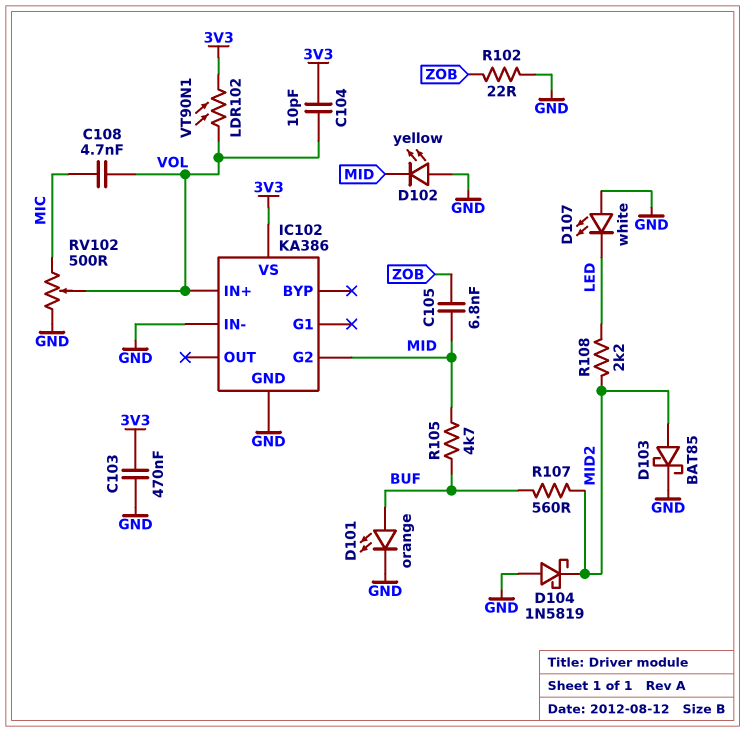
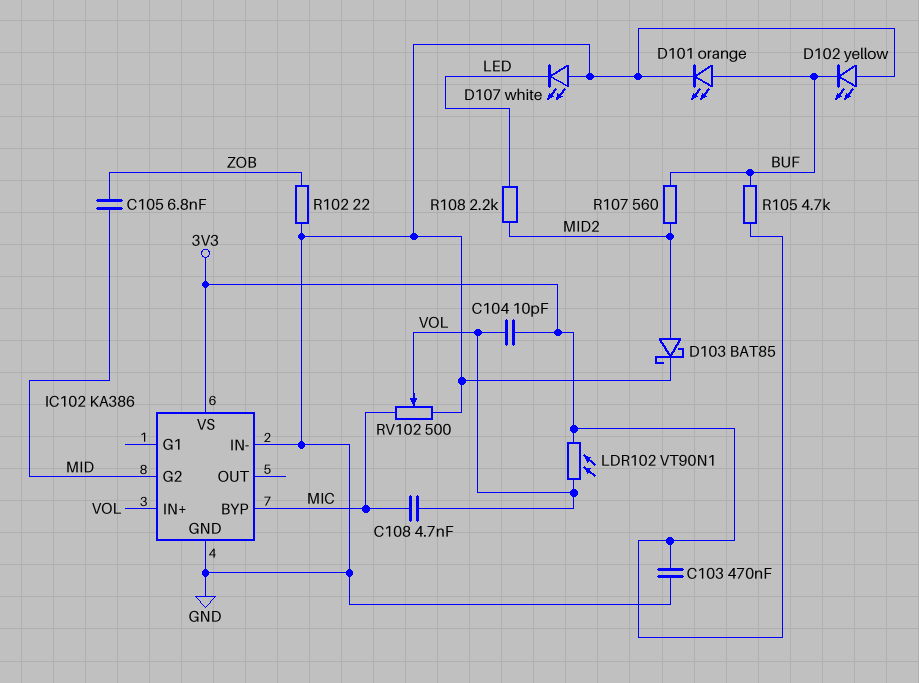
D102: LED yellow (A GND, K MID) -> LED yellow (A GND, K BUF)
D104: schottky 1N5819 (A GND, K MID2) -> none
IC102 pin BYP: none -> MIC
R105: 4.7k (BUF, MID) -> 4.7k (3V3, BUF)

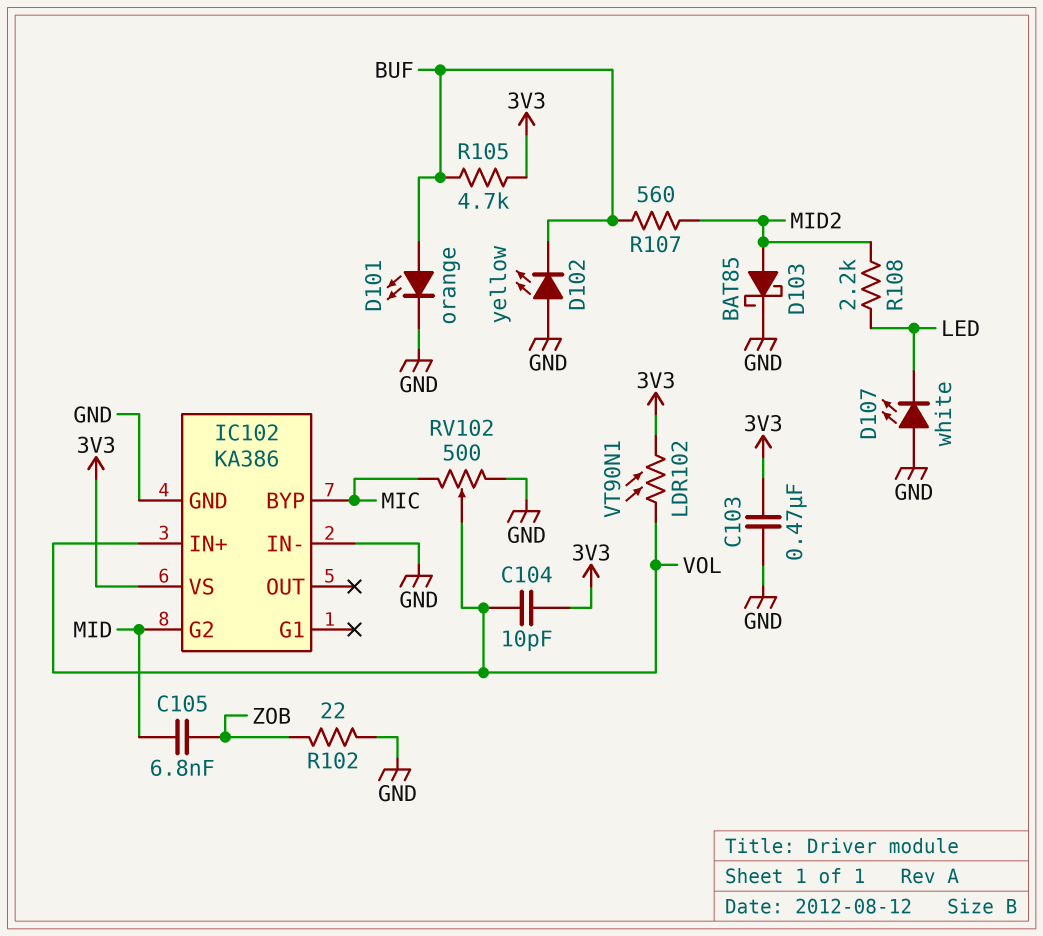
C108: 4.7nF (MIC, VOL) -> none

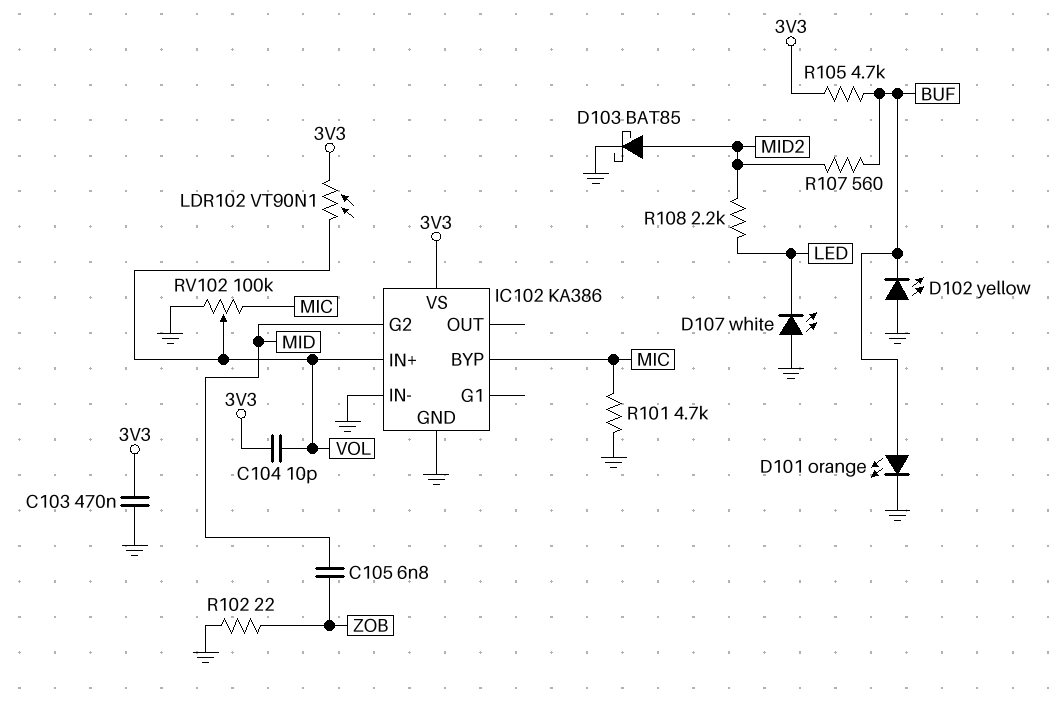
R101: none -> 4.7k (GND, MIC)
RV102: 500 (GND, MIC, wiper VOL) -> 100k (GND, MIC, wiper VOL)

